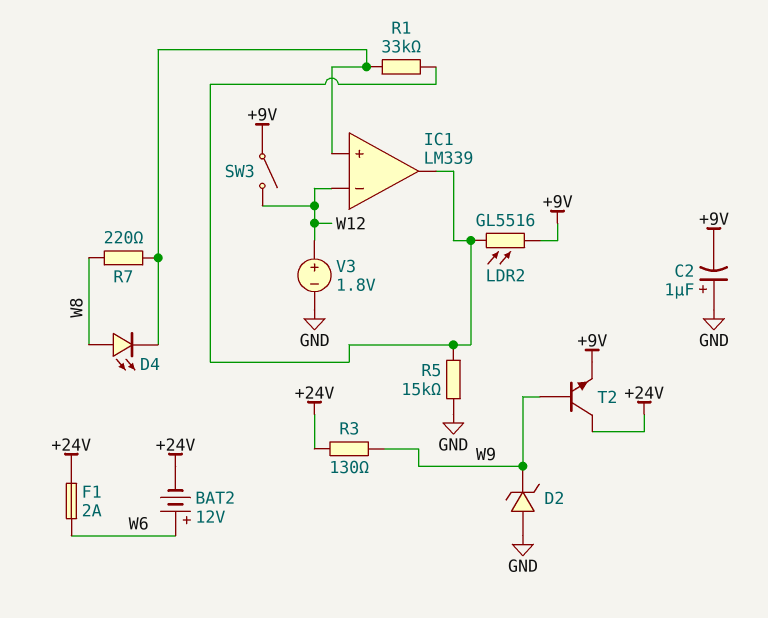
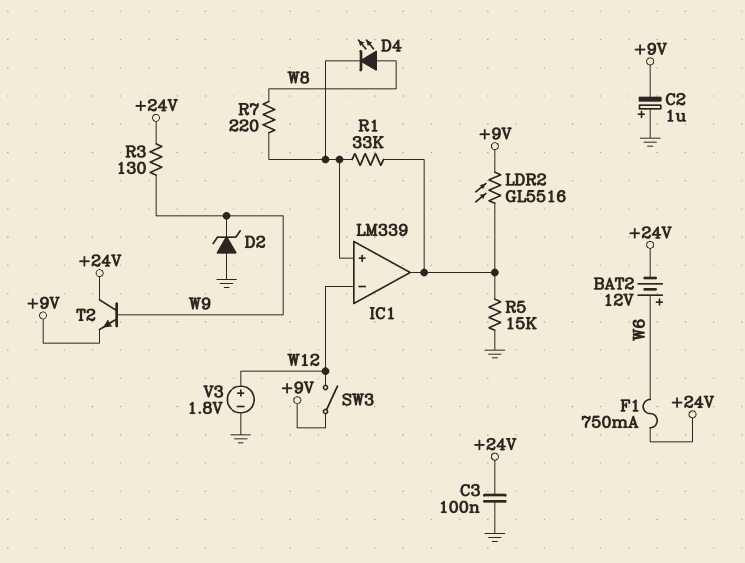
C3: none -> 100nF (+24V, GND)
F1: 2A (+24V, W6) -> 750mA (+24V, W6)

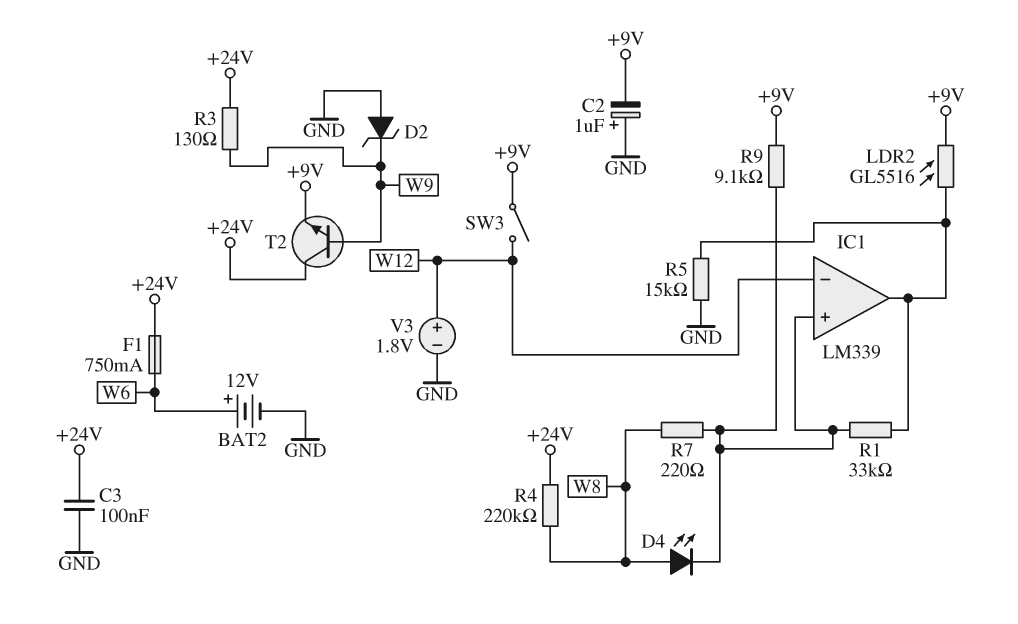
BAT2: 12V (plus W6, minus +24V) -> 12V (plus W6, minus GND)
R4: none -> 220k (+24V, W8)
R9: none -> 9.1k (+9V, IC1/in+)

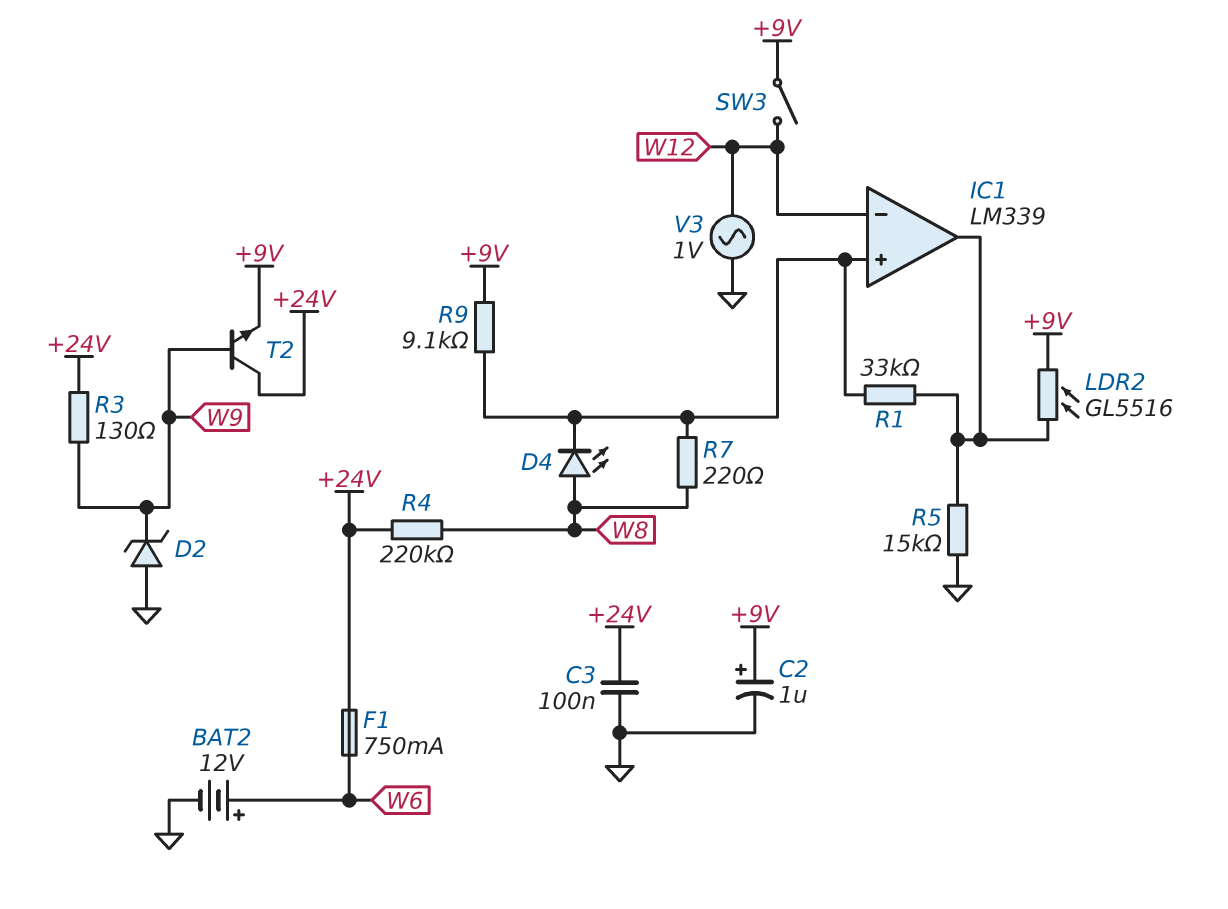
C2: 1uF (plus GND, minus +9V) -> 1uF (plus +9V, minus GND)
V3: 1.8V (plus W12, minus GND) -> AC 1V (GND, W12)

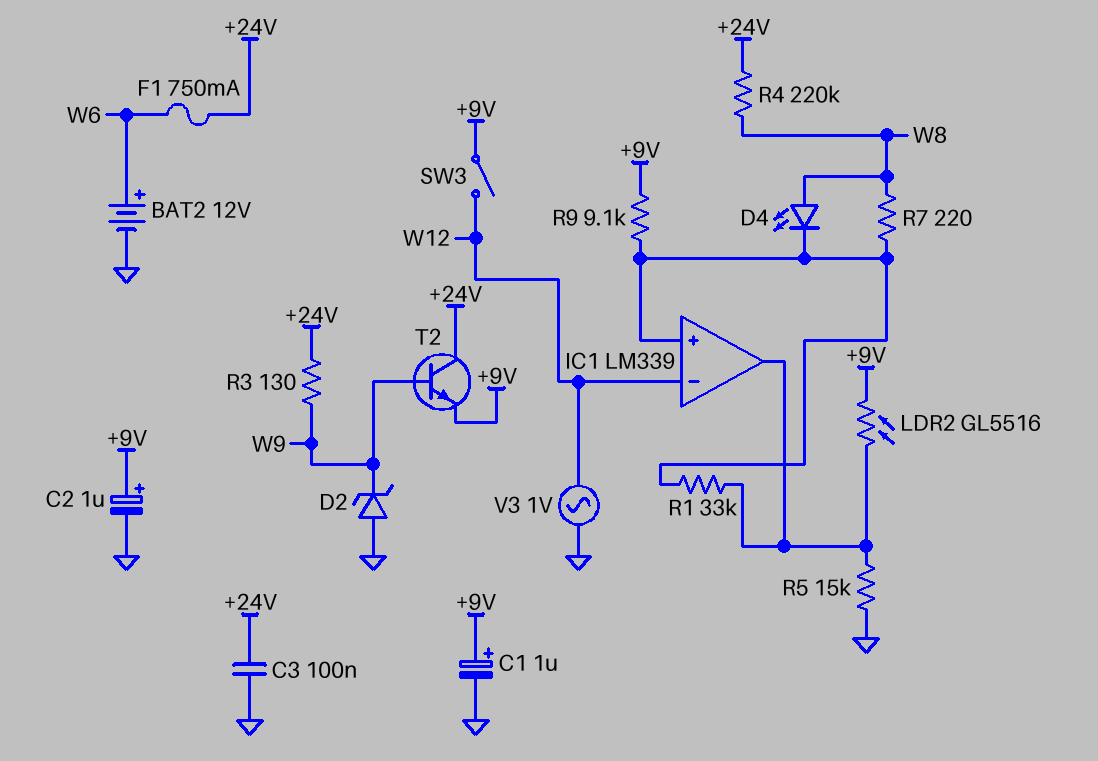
C1: none -> 1uF (plus +9V, minus GND)

